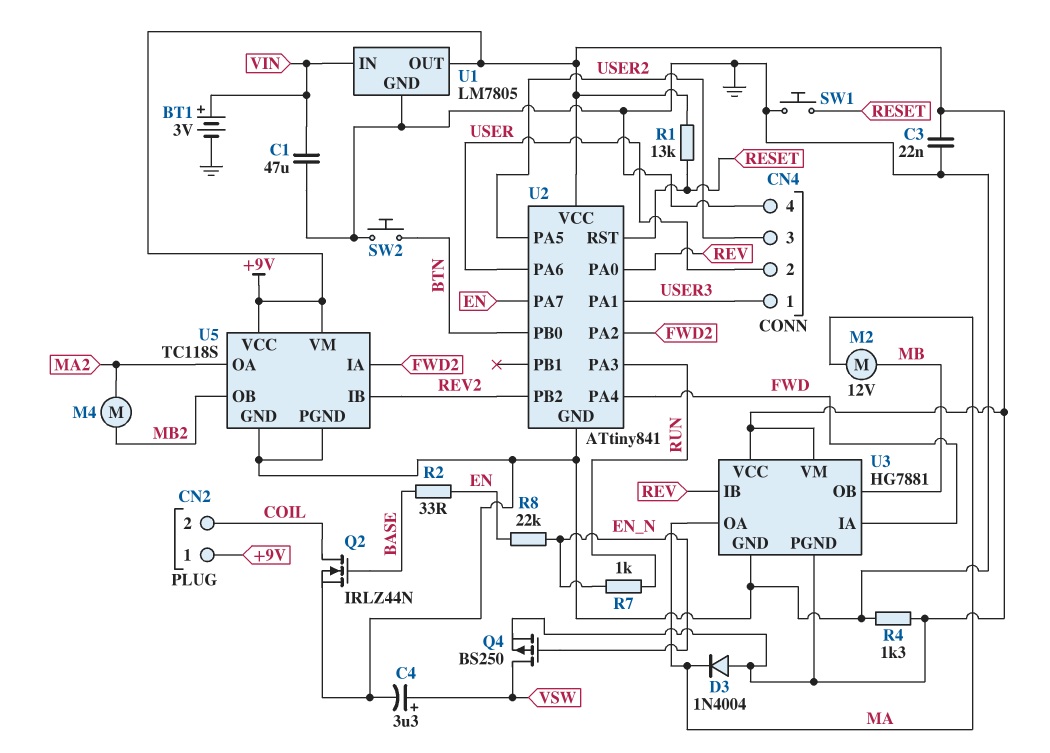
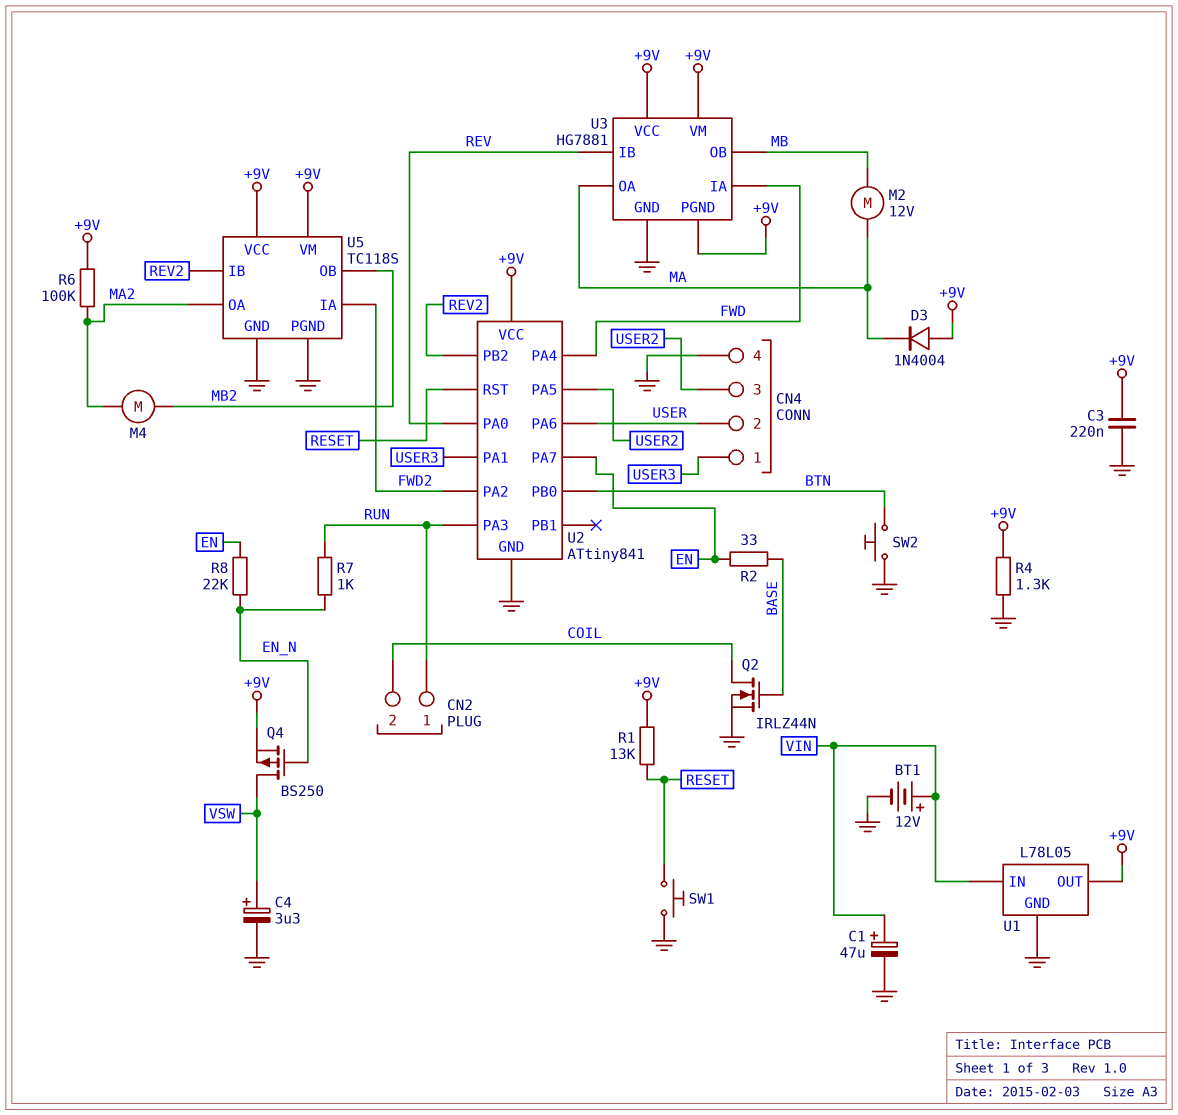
BT1: 3V (plus VIN, minus GND) -> 12V (plus VIN, minus GND)
C1: 47uF (GND, VIN) -> 47uF (plus VIN, minus GND)
C3: 22nF (+9V, GND) -> 220nF (+9V, GND)
CN2 pin 1: +9V -> RUN
R6: none -> 100k (+9V, MA2)
U1: LM7805 -> L78L05

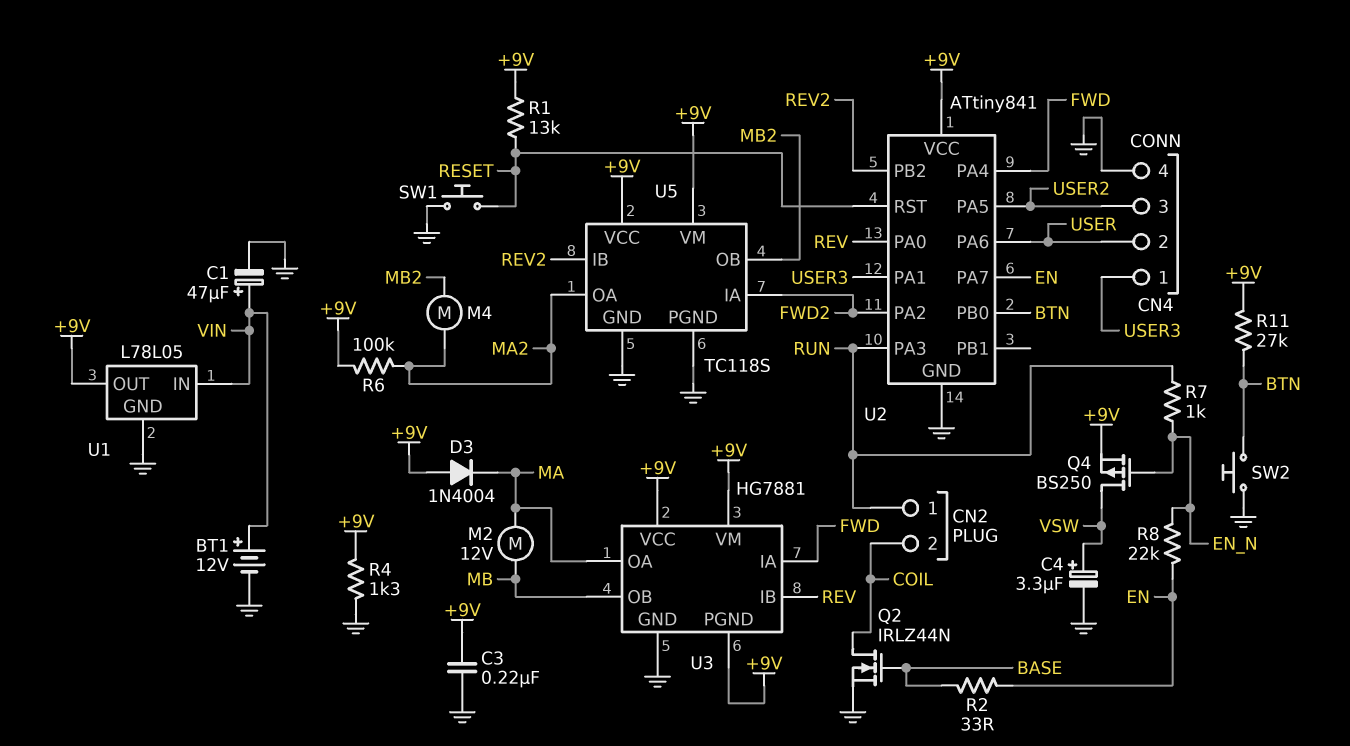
R11: none -> 27k (+9V, BTN)

